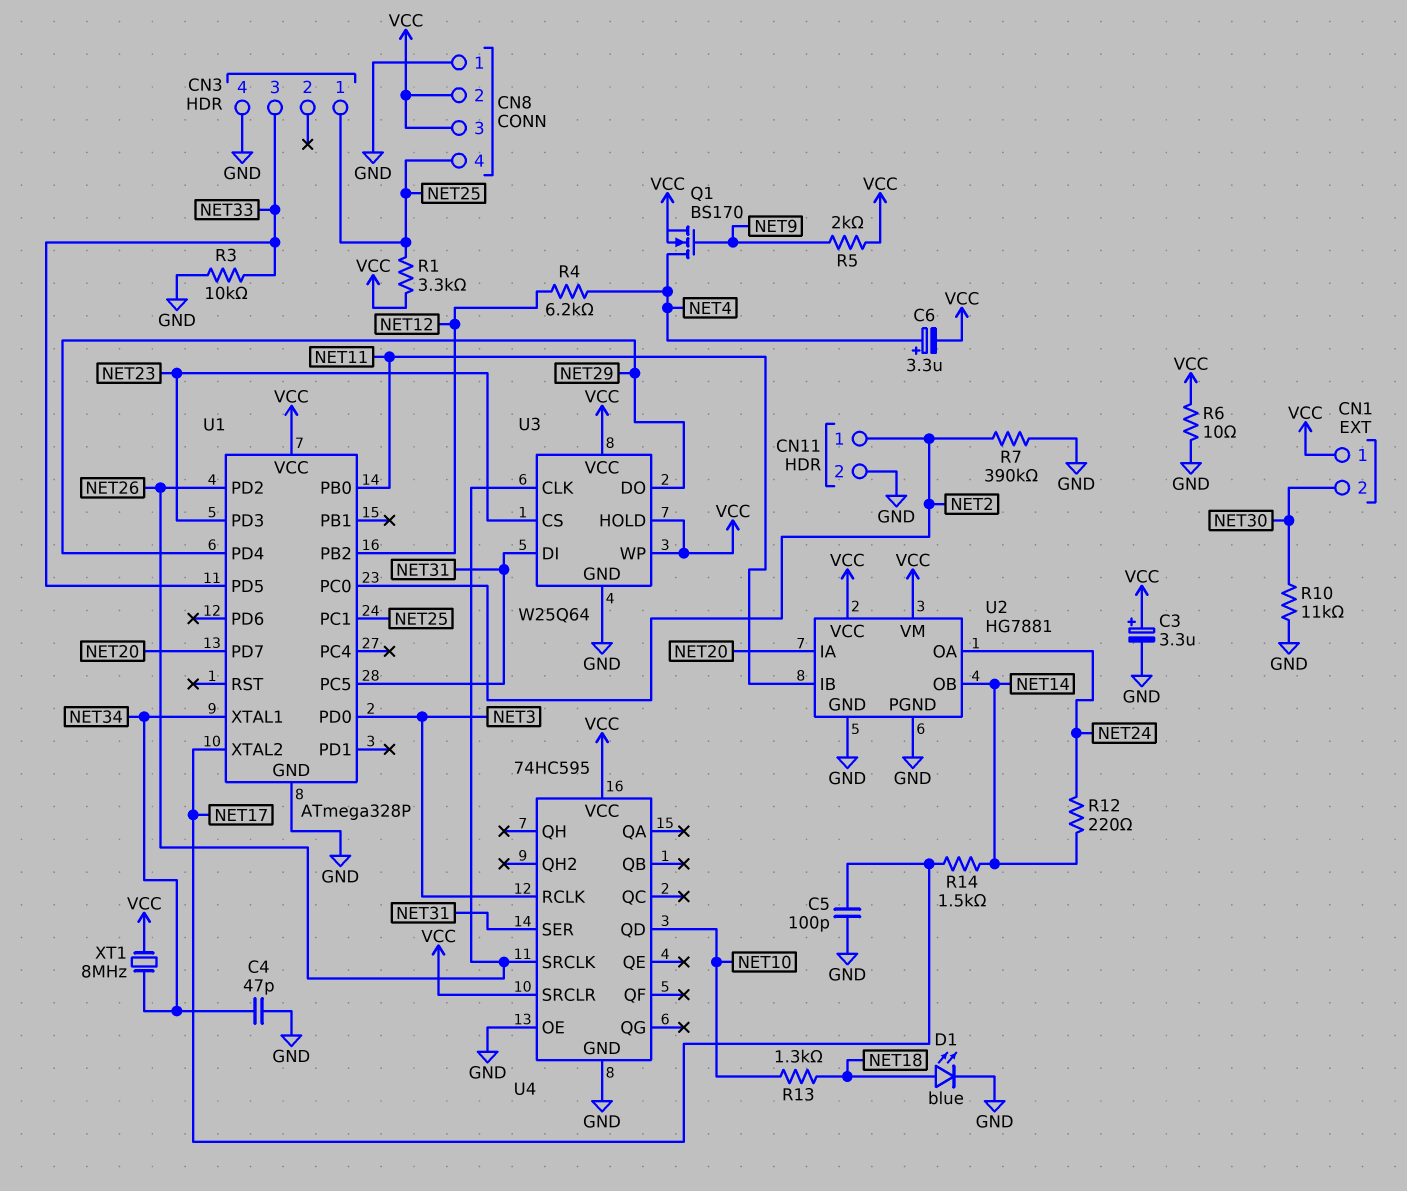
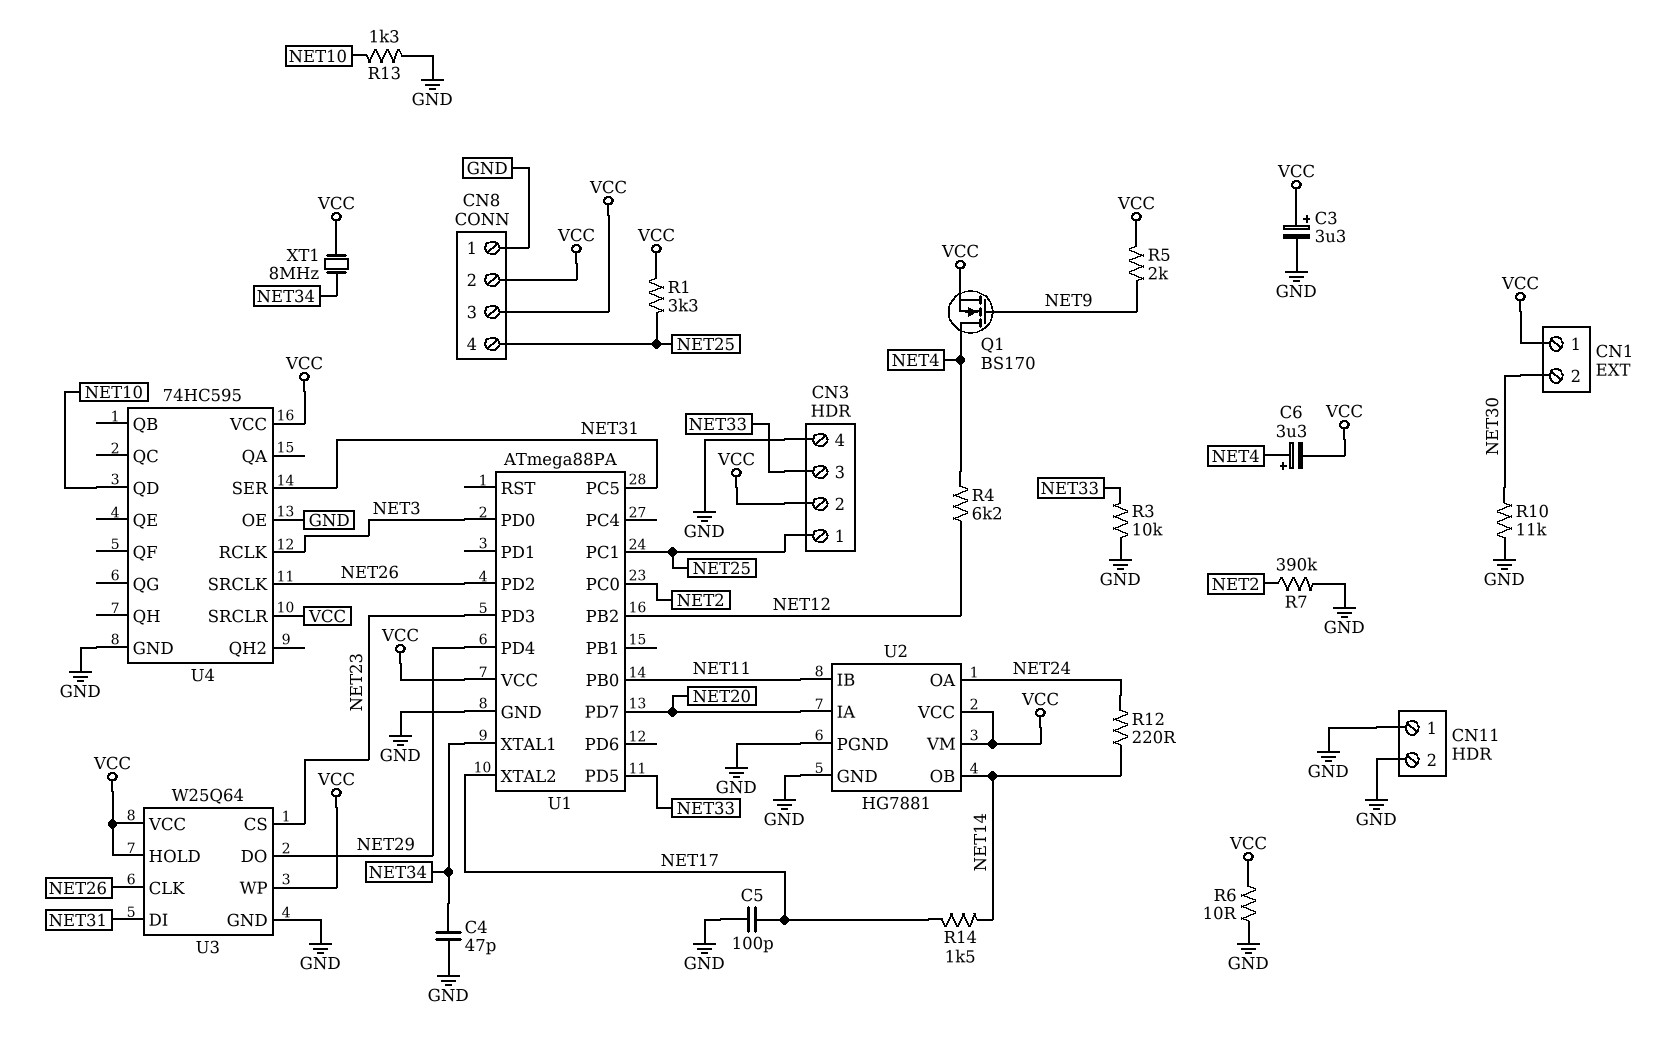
CN3 pin 2: none -> VCC
CN11 pin 1: NET2 -> GND
D1: LED blue (A NET18, K GND) -> none
R13: 1.3k (NET10, NET18) -> 1.3k (GND, NET10)
U1: ATmega328P -> ATmega88PA

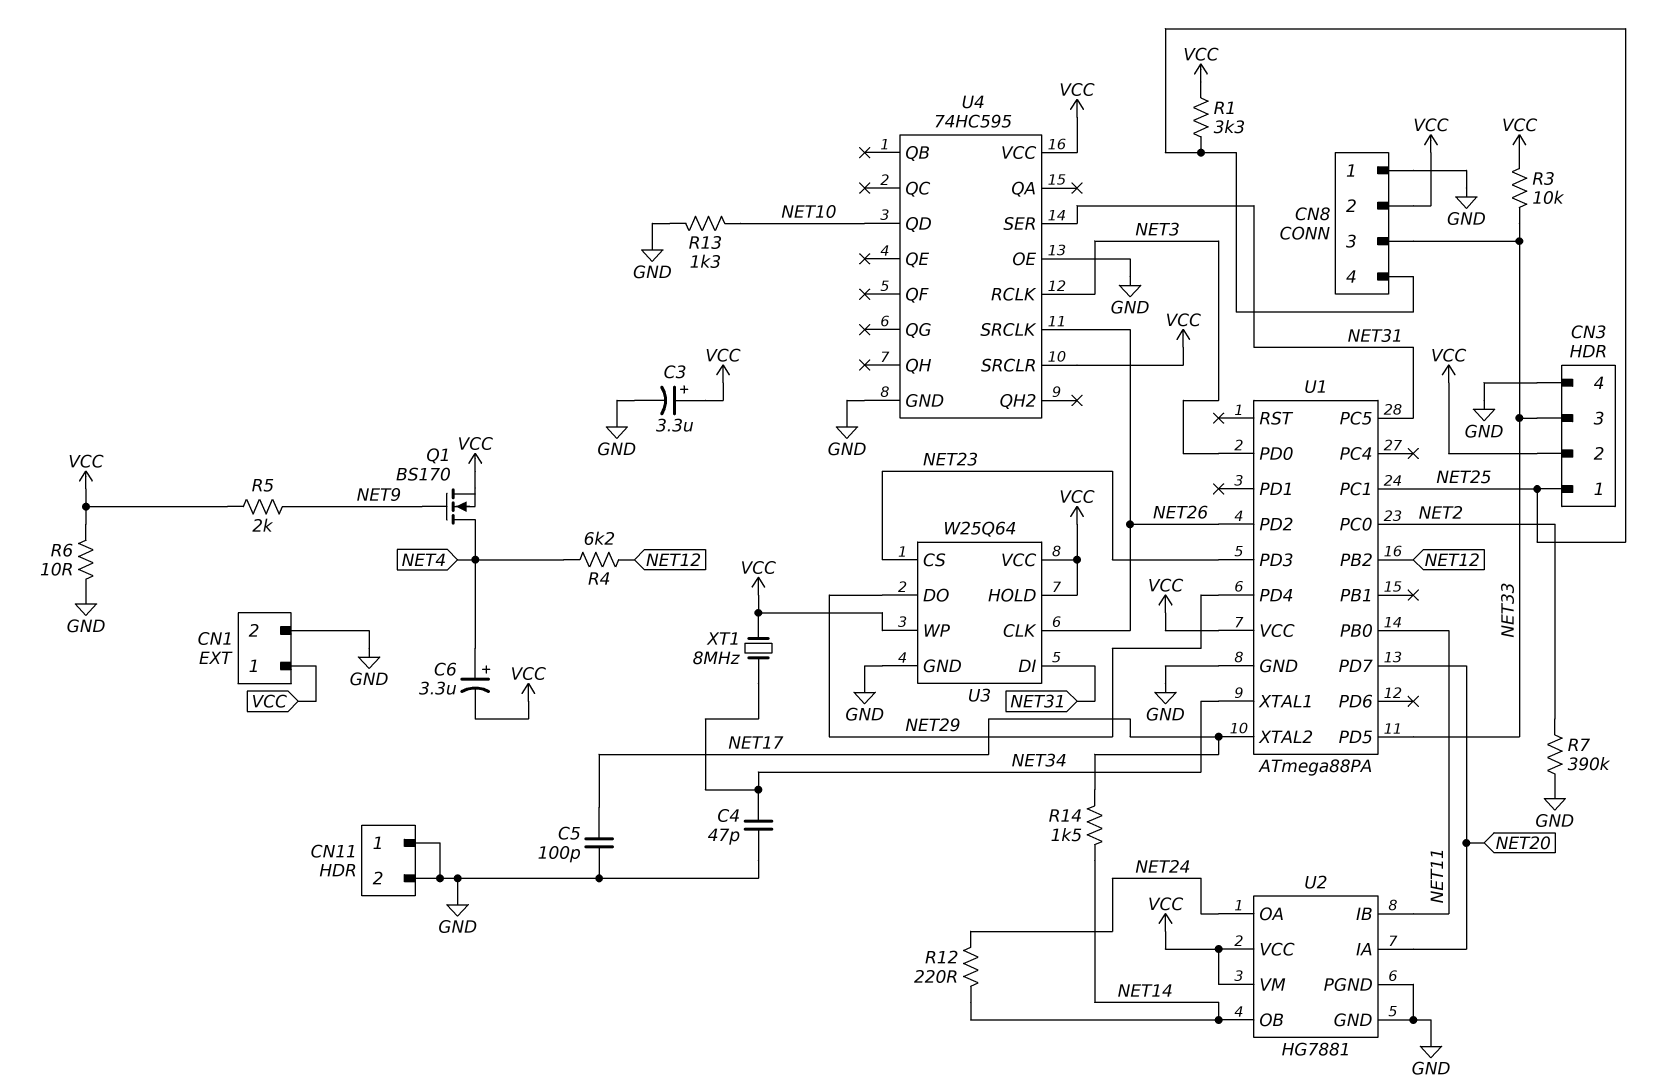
CN1 pin 2: NET30 -> GND
CN8 pin 3: VCC -> NET33
R3: 10k (GND, NET33) -> 10k (NET33, VCC)
R10: 11k (GND, NET30) -> none

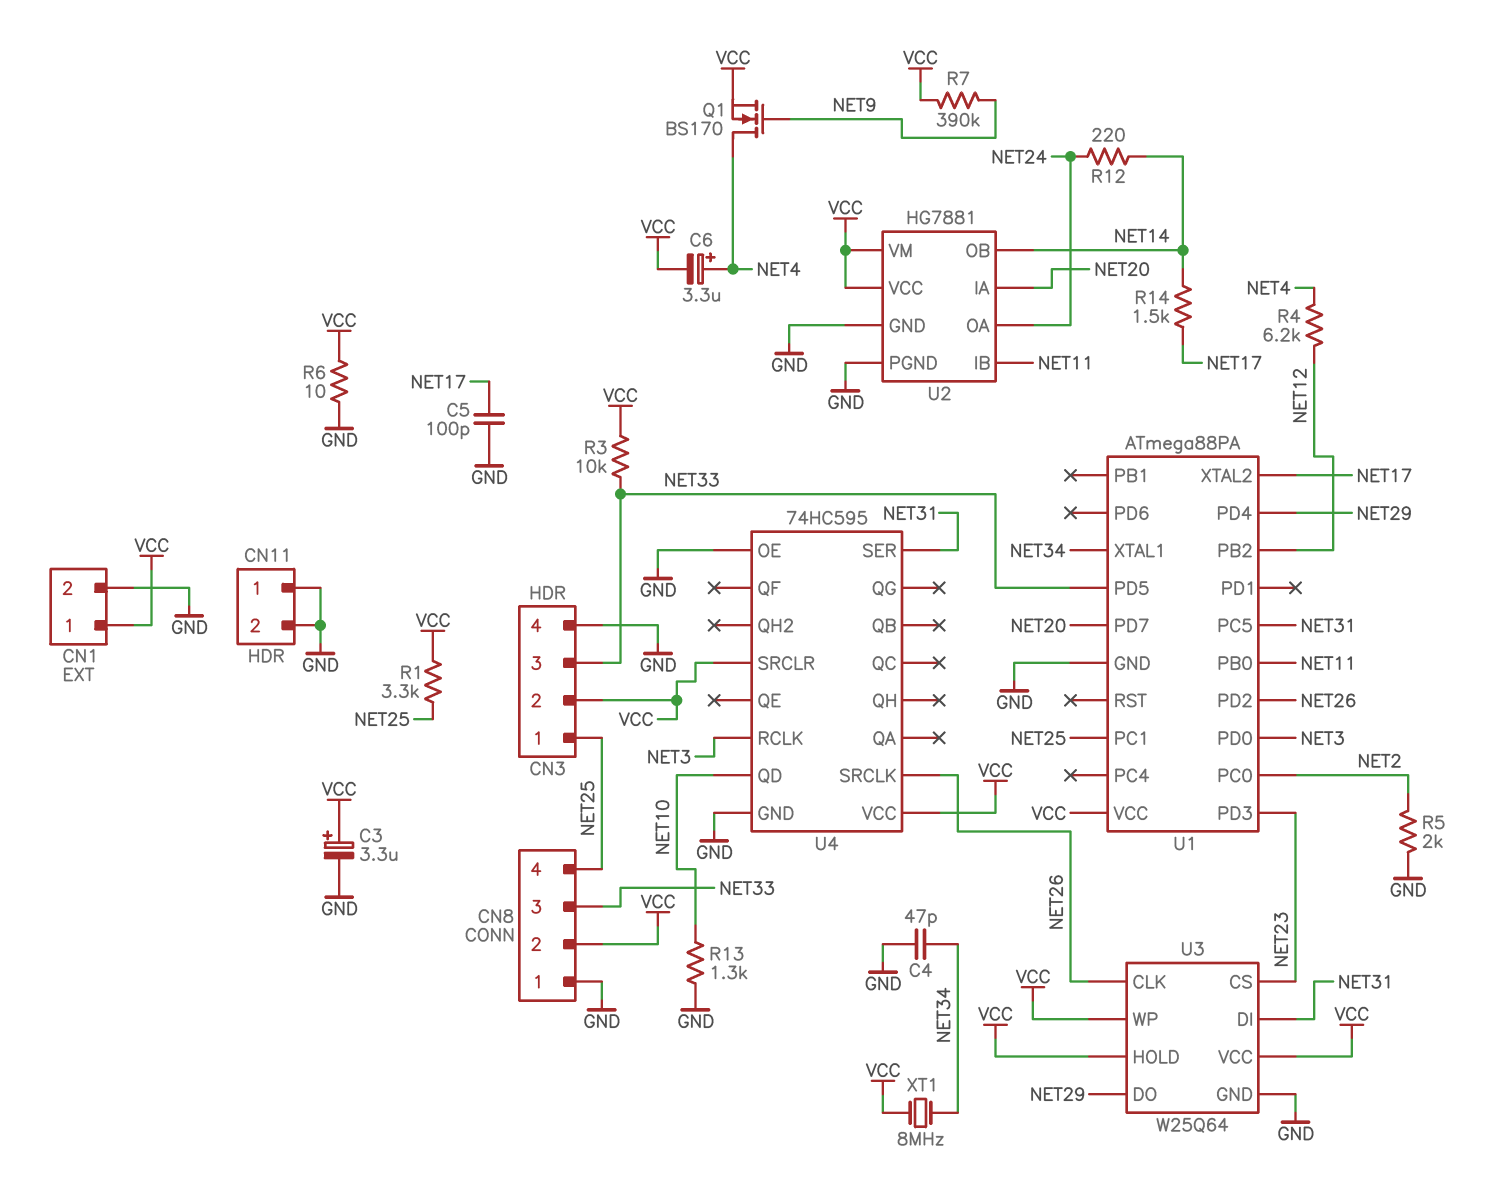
R5: 2k (NET9, VCC) -> 2k (GND, NET2)
R7: 390k (GND, NET2) -> 390k (NET9, VCC)

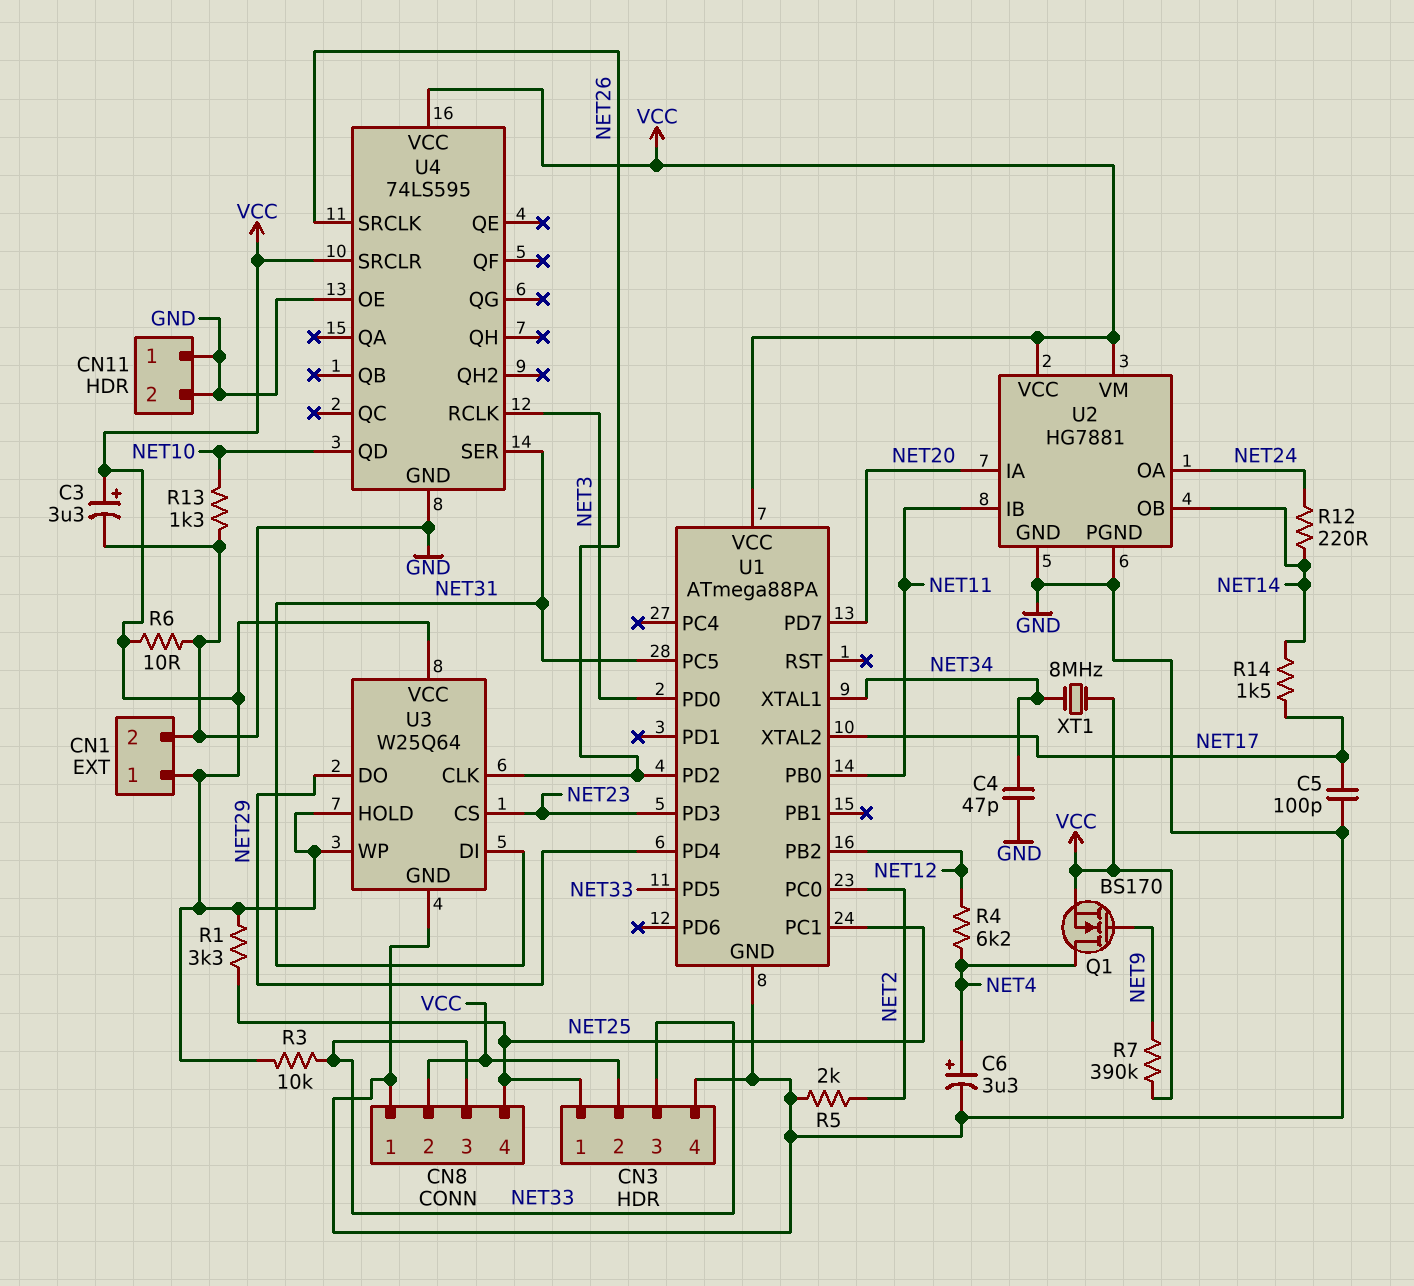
C6: 3.3uF (plus NET4, minus VCC) -> 3.3uF (plus NET4, minus GND)
U4: 74HC595 -> 74LS595

